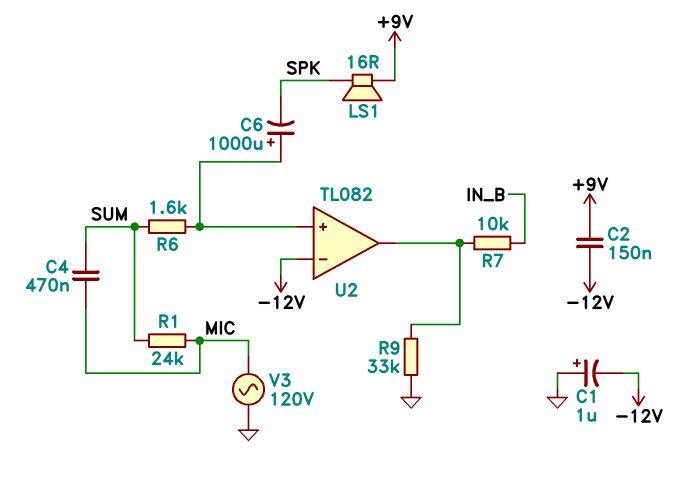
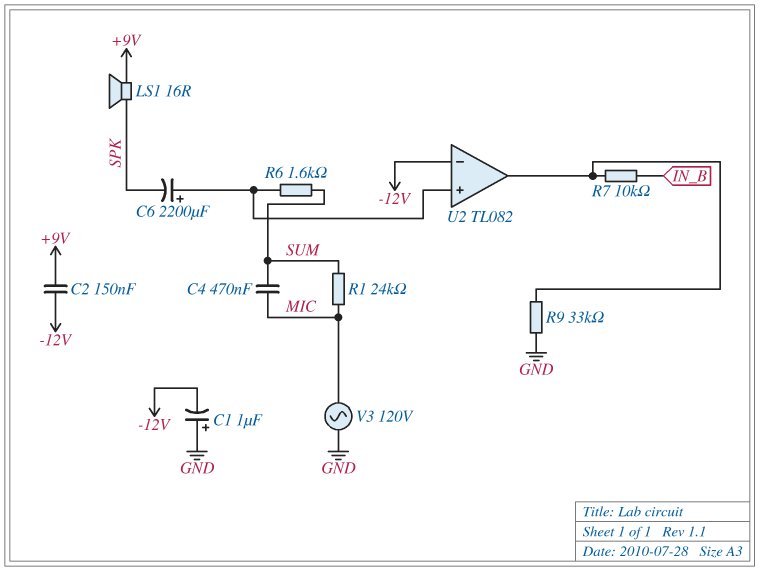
C6: 1000uF (plus U2/in+, minus SPK) -> 2200uF (plus U2/in+, minus SPK)

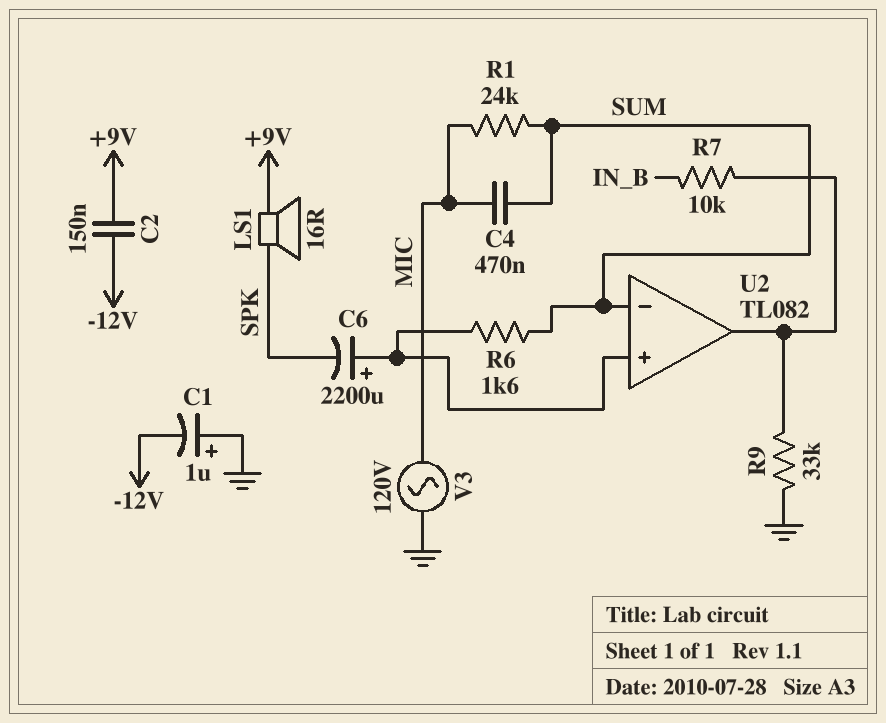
U2 pin in-: -12V -> SUM

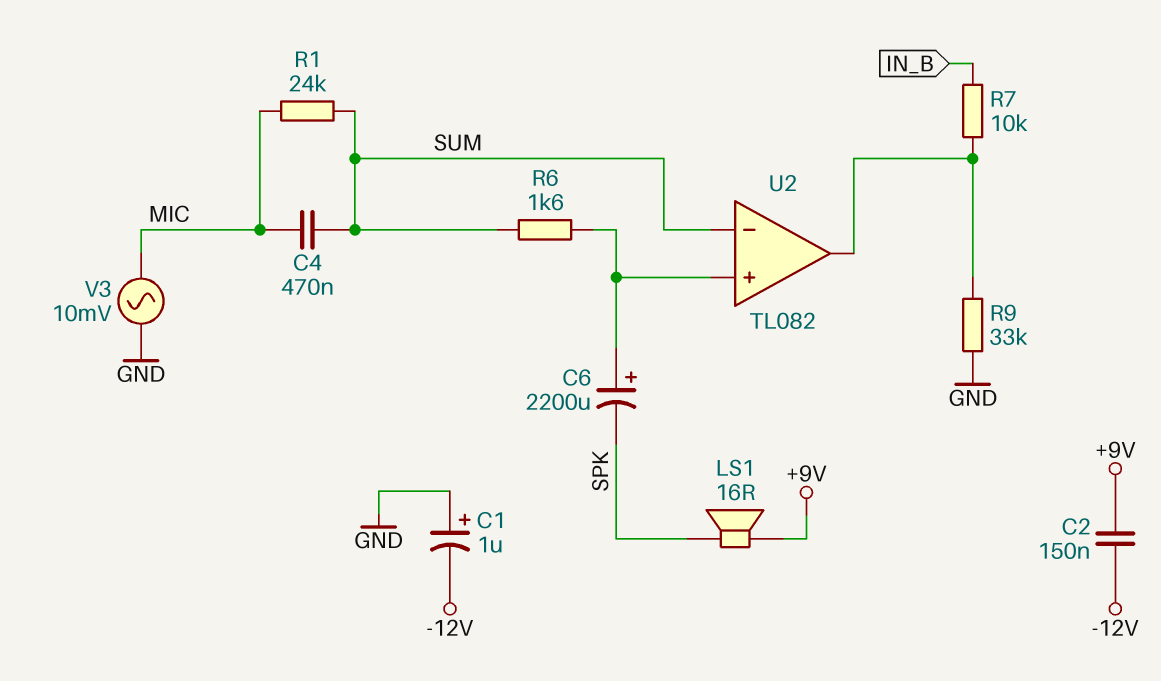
V3: AC 120V (GND, MIC) -> AC 10mV (GND, MIC)

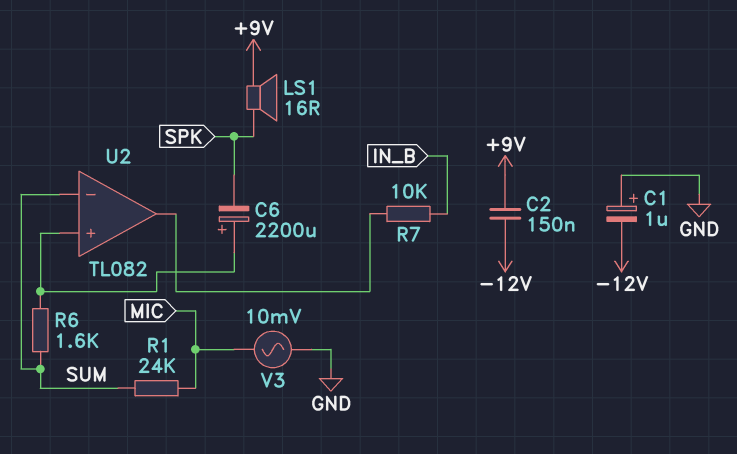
C4: 470nF (MIC, SUM) -> none
R9: 33k (GND, U2/out) -> none

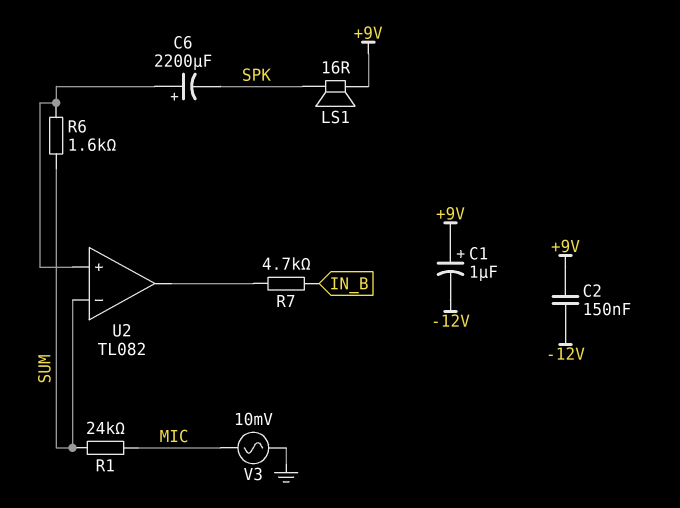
C1: 1uF (plus GND, minus -12V) -> 1uF (plus +9V, minus -12V)
R7: 10k (IN_B, U2/out) -> 4.7k (IN_B, U2/out)

